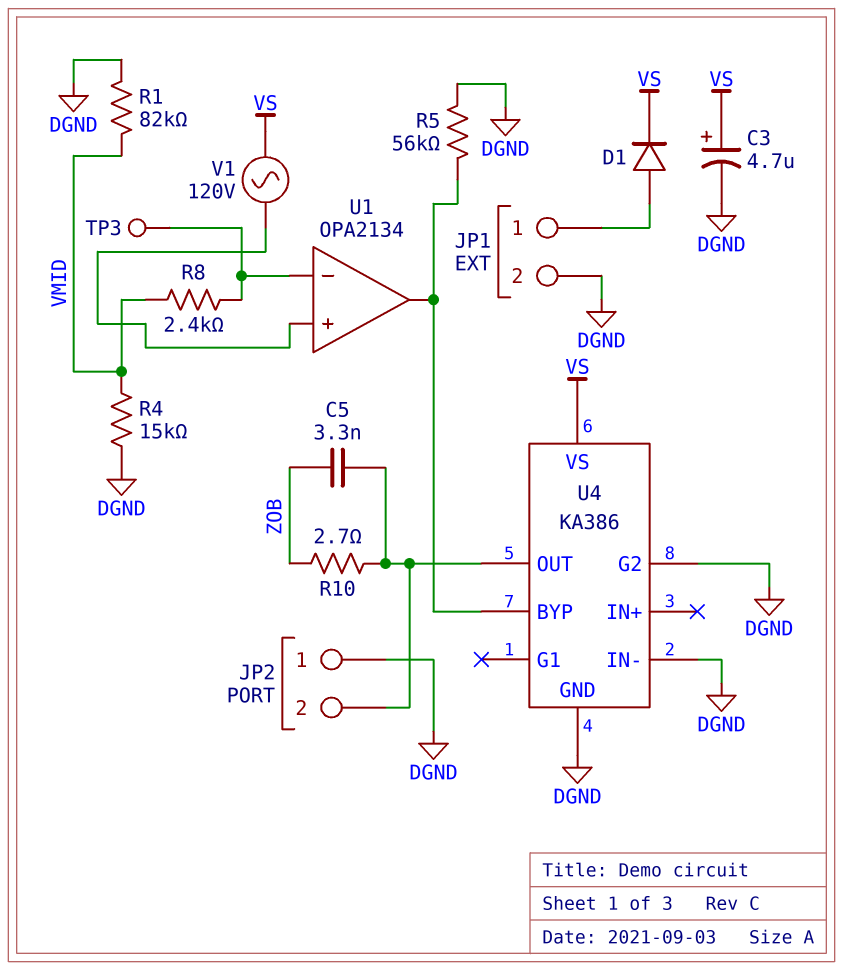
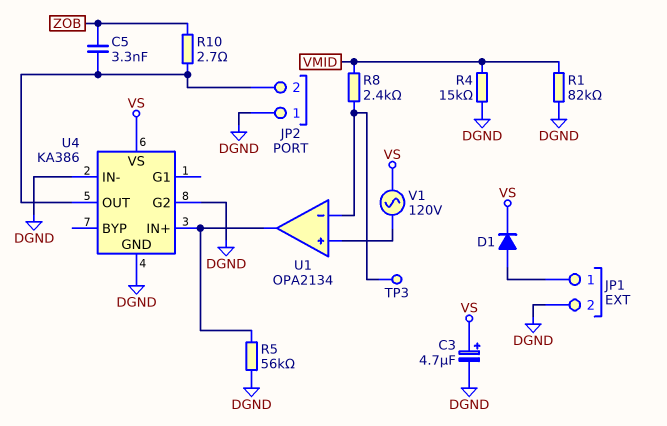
U4 pin BYP: U1/out -> none
U4 pin IN+: none -> U1/out

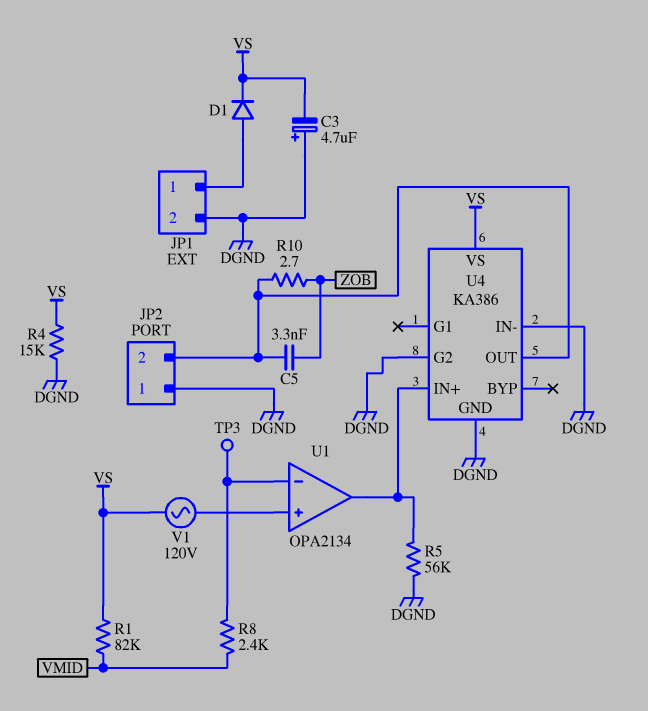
C3: 4.7uF (plus VS, minus DGND) -> 4.7uF (plus DGND, minus VS)
R1: 82k (DGND, VMID) -> 82k (VMID, VS)
R4: 15k (DGND, VMID) -> 15k (DGND, VS)

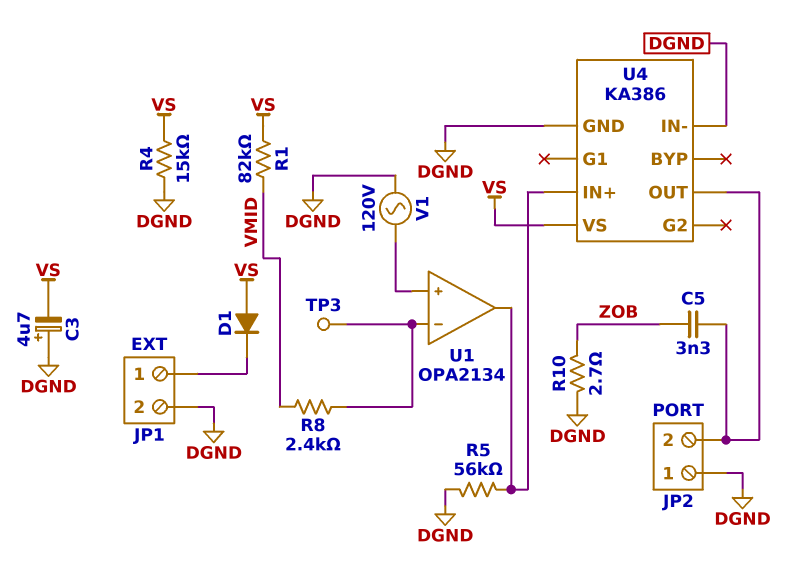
D1: diode (A JP1/1, K VS) -> diode (A VS, K JP1/1)
R10: 2.7 (JP2/2, ZOB) -> 2.7 (DGND, ZOB)
U4 pin G2: DGND -> none
V1: AC 120V (U1/in+, VS) -> AC 120V (DGND, U1/in+)

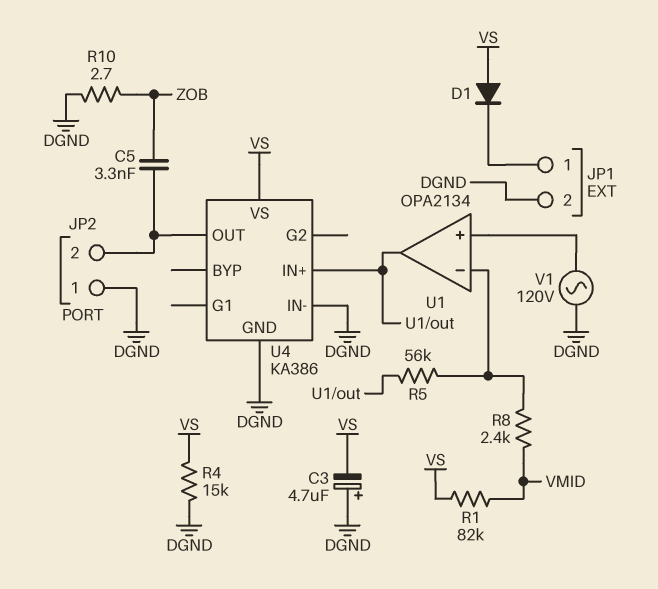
R5: 56k (DGND, U1/out) -> 56k (U1/in-, U1/out)
TP3: test point (U1/in-) -> none

